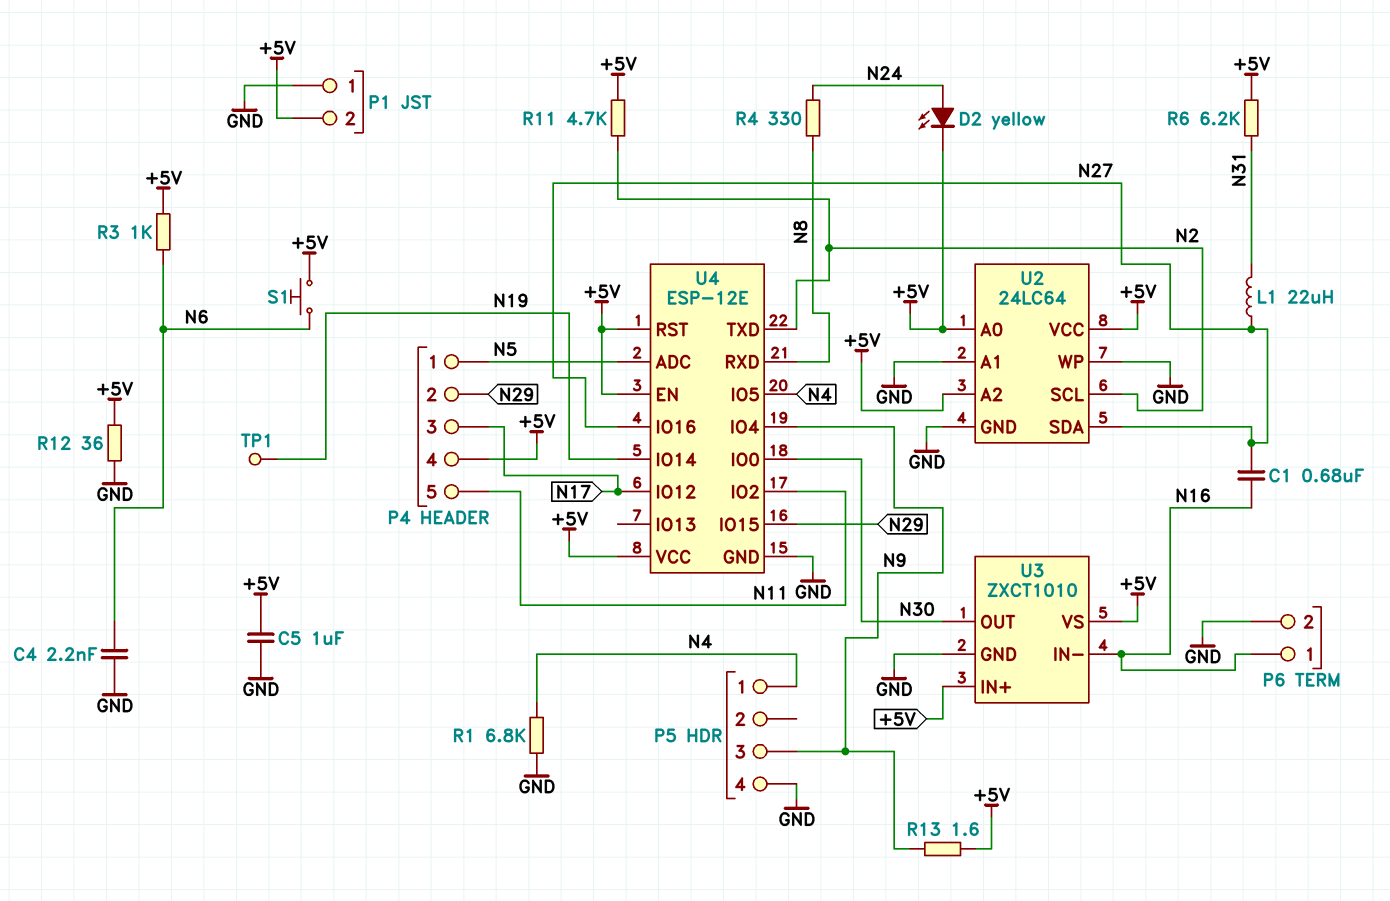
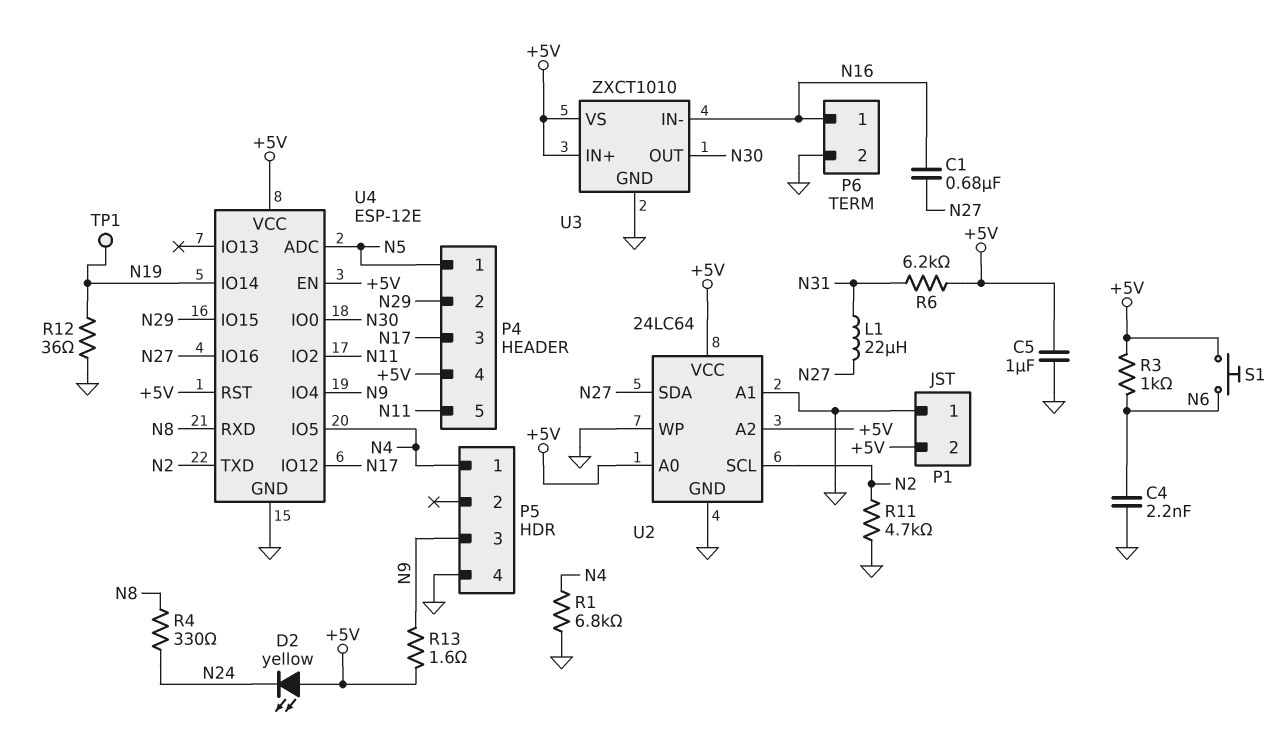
D2: LED yellow (A N24, K +5V) -> LED yellow (A +5V, K N24)
R11: 4.7k (+5V, N2) -> 4.7k (GND, N2)
R12: 36 (+5V, GND) -> 36 (GND, N19)

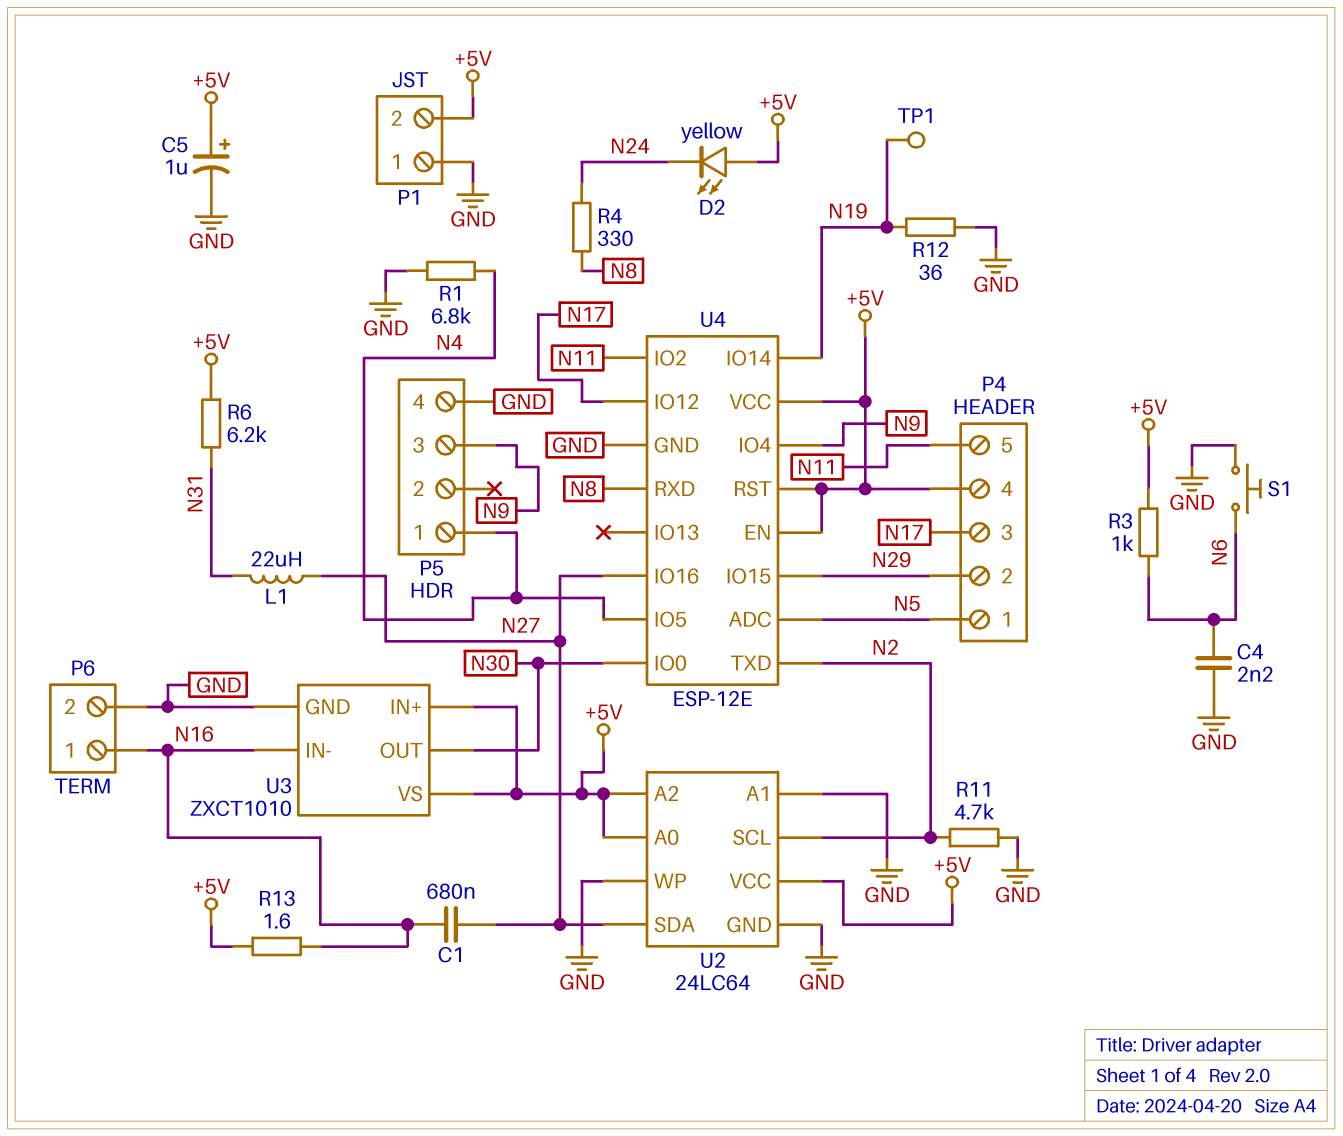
C5: 1uF (+5V, GND) -> 1uF (plus +5V, minus GND)
R13: 1.6 (+5V, N9) -> 1.6 (+5V, N16)
S1: button (+5V, N6) -> button (GND, N6)

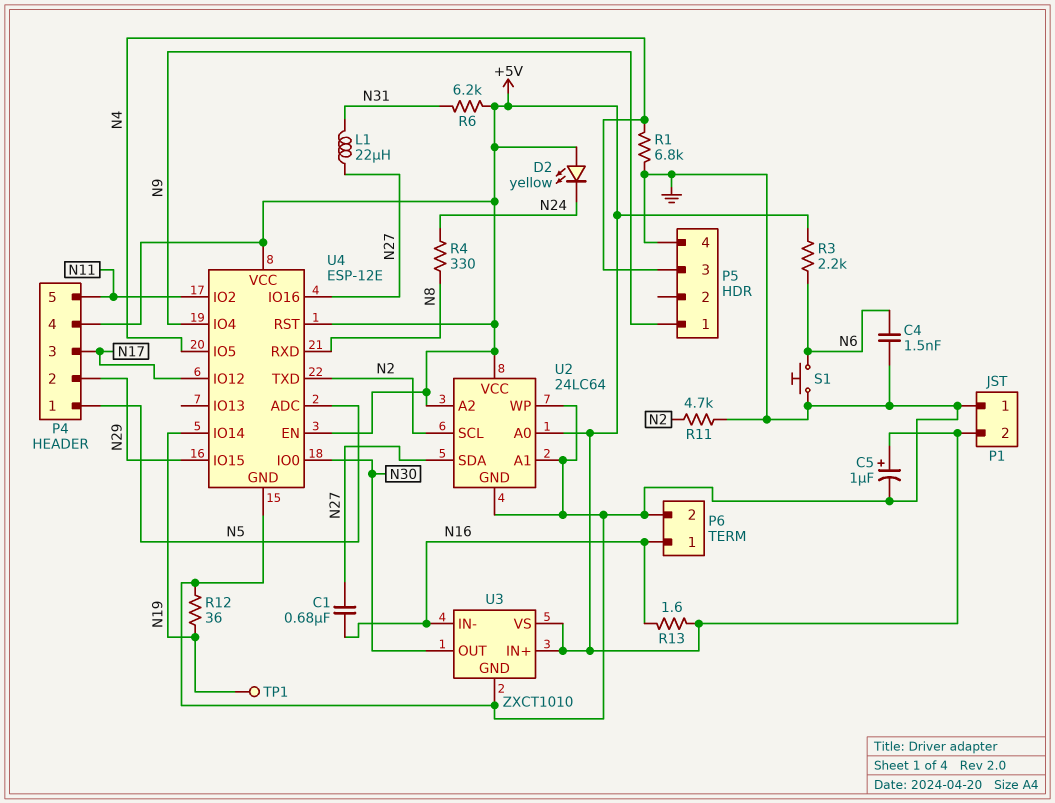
C4: 2.2nF (GND, N6) -> 1.5nF (GND, N6)
P5 pin 1: N4 -> N9
P5 pin 3: N9 -> N4
R3: 1k (+5V, N6) -> 2.2k (+5V, N6)

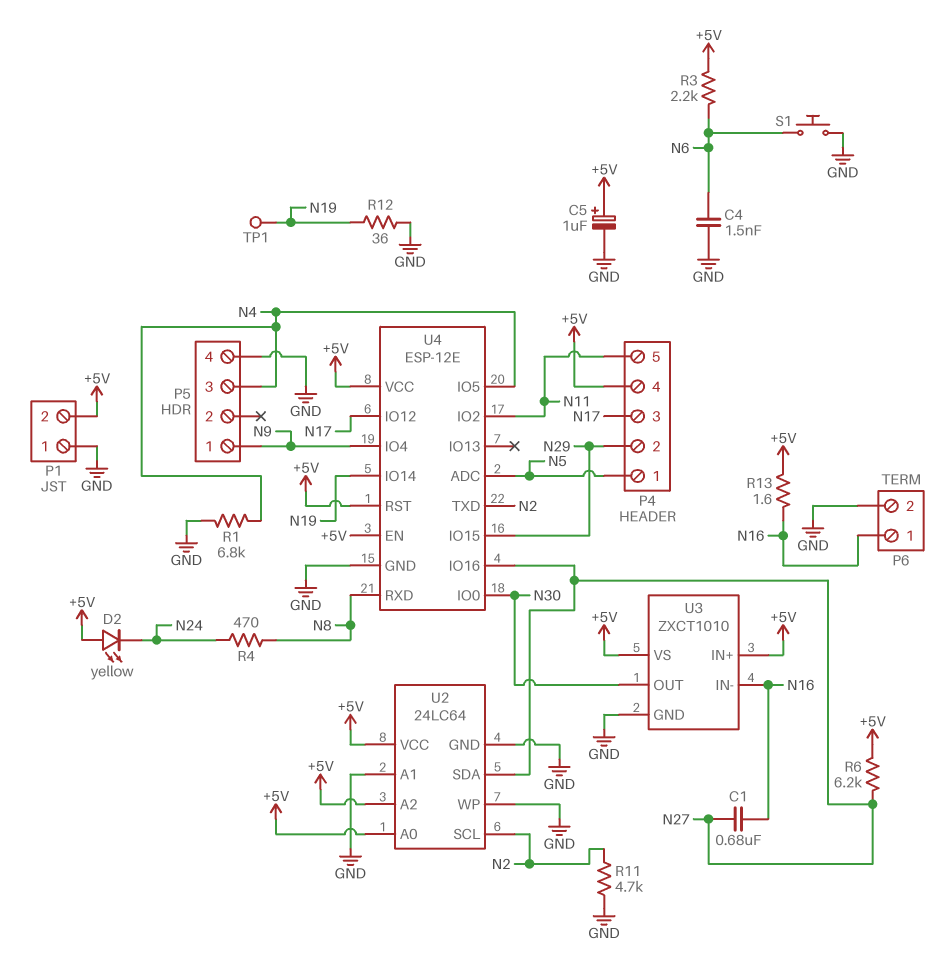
L1: 22uH (N27, N31) -> none
R4: 330 (N8, N24) -> 470 (N8, N24)
R6: 6.2k (+5V, N31) -> 6.2k (+5V, N27)

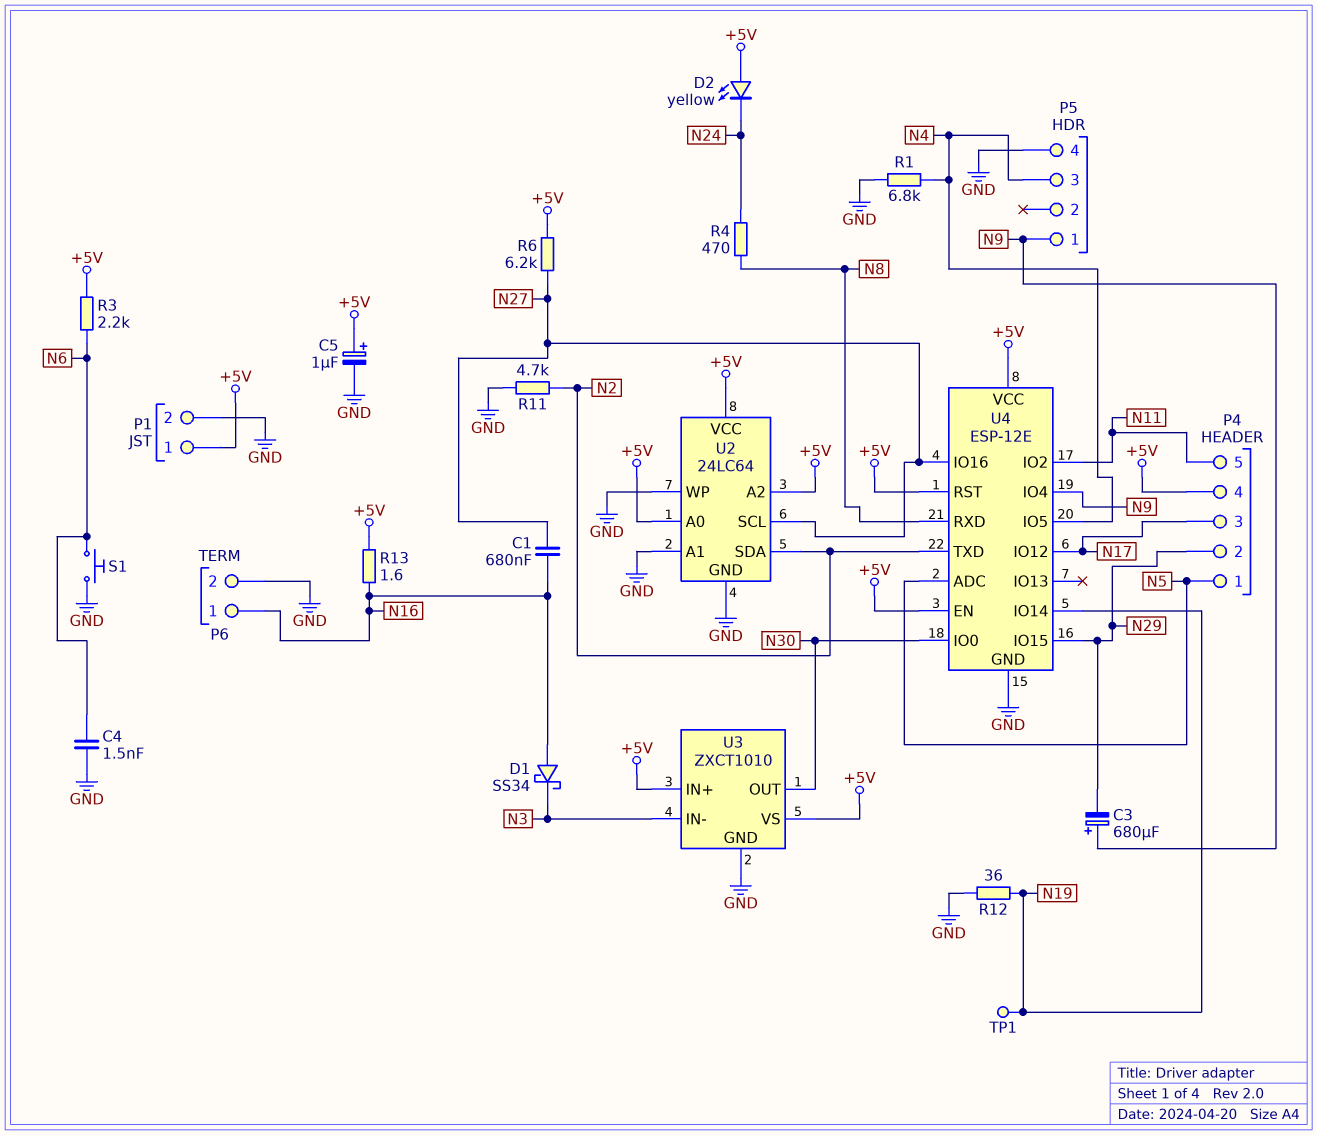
C3: none -> 680uF (plus N9, minus N29)
D1: none -> schottky SS34 (A N16, K N3)
P1 pin 1: GND -> +5V
P1 pin 2: +5V -> GND
U2 pin SCL: N2 -> N27
U2 pin SDA: N27 -> N2
U3 pin IN-: N16 -> N3

